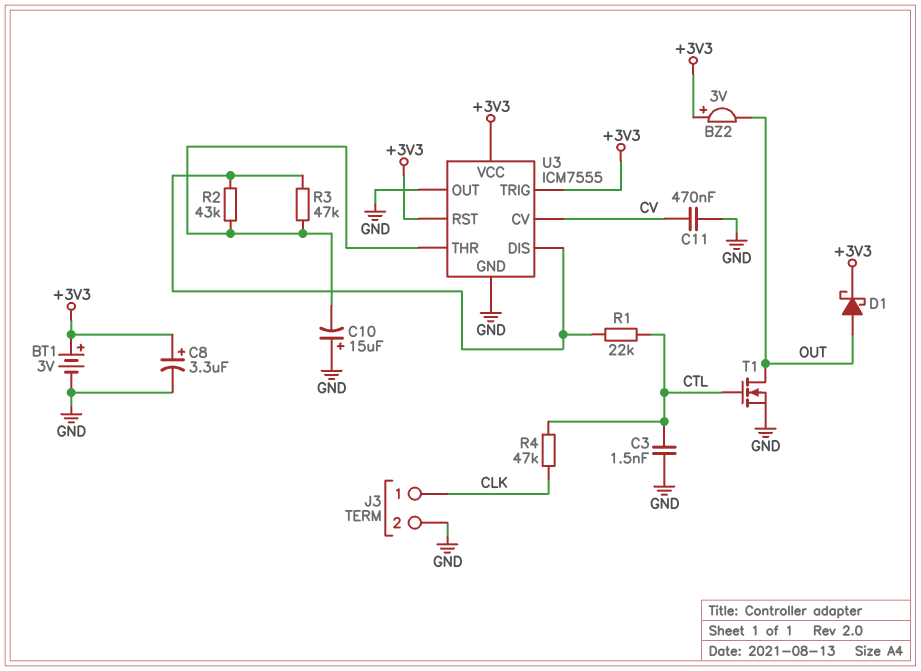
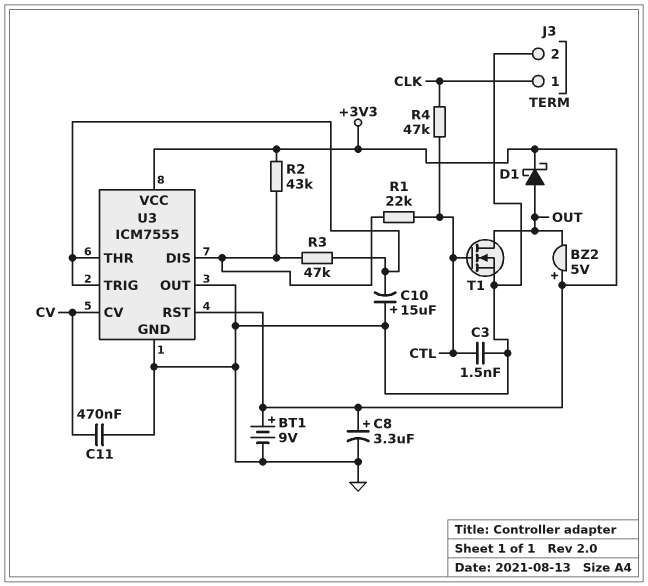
BT1: 3V (plus +3V3, minus GND) -> 9V (plus +3V3, minus GND)
BZ2: buzzer 3V (plus +3V3, minus OUT) -> buzzer 5V (plus +3V3, minus OUT)
R2: 43k (U3/DIS, U3/THR) -> 43k (+3V3, U3/DIS)
U3 pin TRIG: +3V3 -> U3/THR

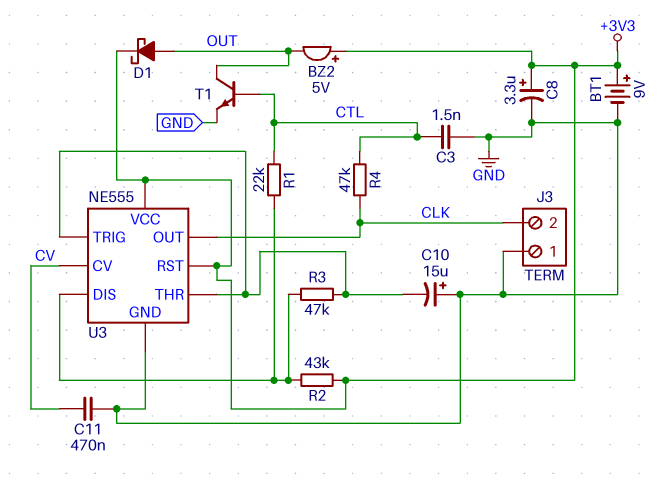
J3 pin 1: CLK -> GND
J3 pin 2: GND -> CLK
T1: NMOS (G CTL, D OUT, S GND) -> NPN (B CTL, C OUT, E GND)
U3: ICM7555 -> NE555
U3 pin OUT: GND -> CLK

